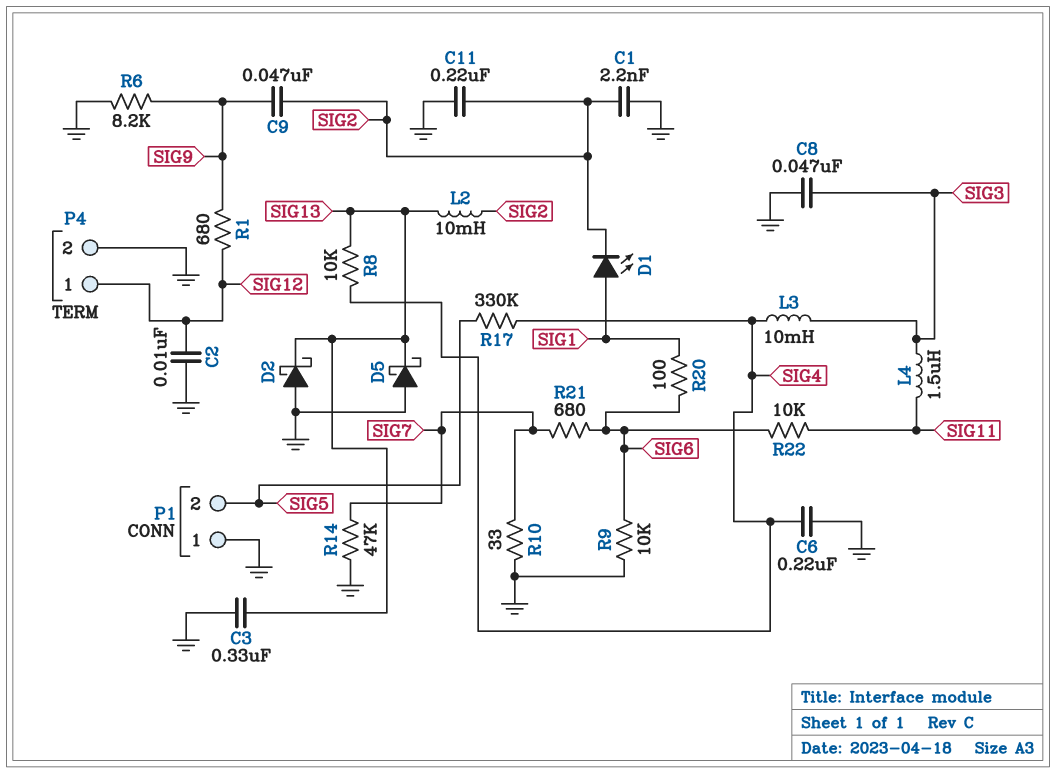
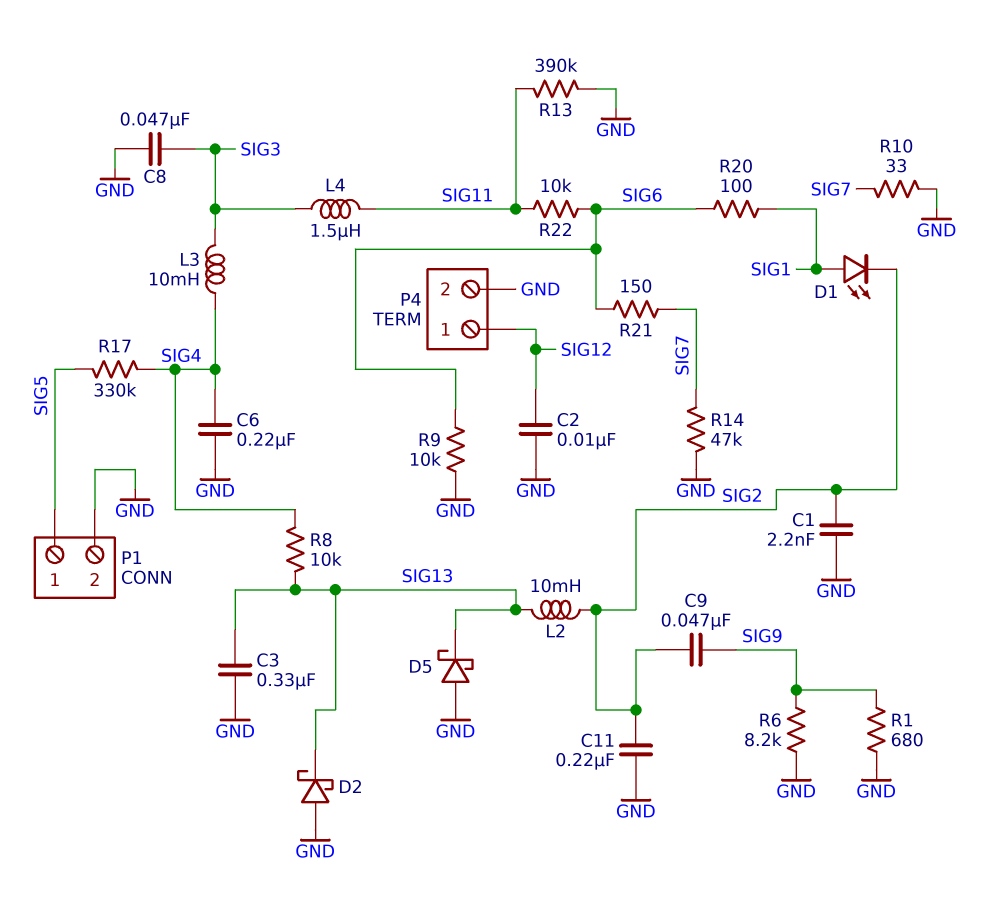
P1 pin 1: GND -> SIG5
P1 pin 2: SIG5 -> GND
R1: 680 (SIG9, SIG12) -> 680 (GND, SIG9)
R13: none -> 390k (GND, SIG11)
R21: 680 (SIG6, SIG7) -> 150 (SIG6, SIG7)

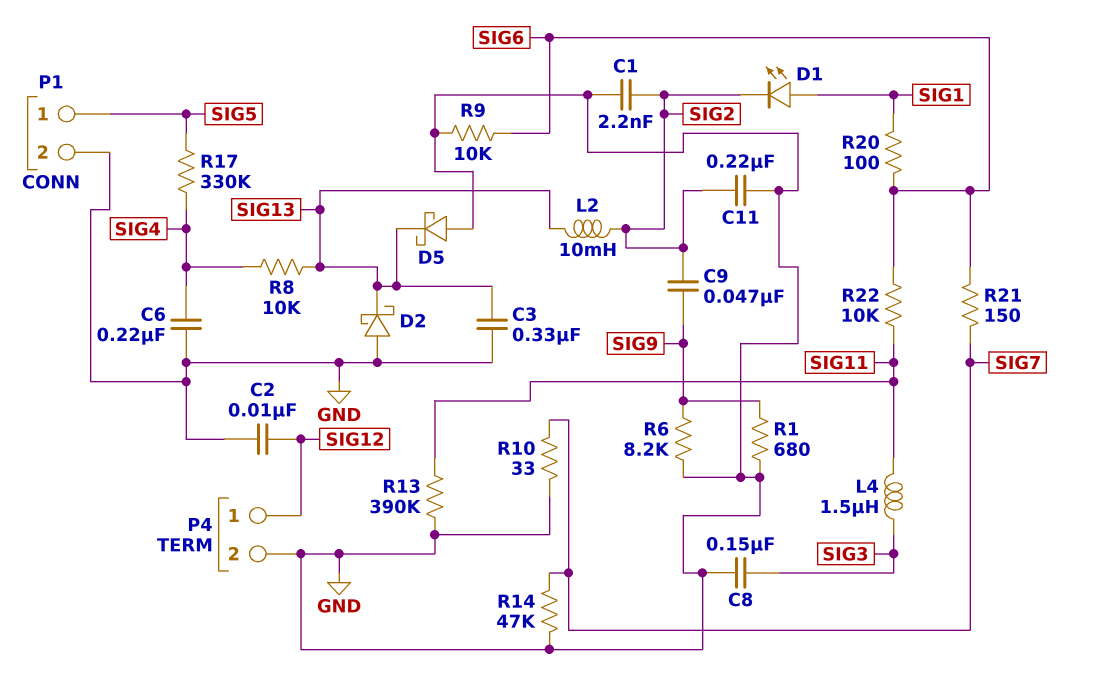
C8: 47nF (GND, SIG3) -> 150nF (GND, SIG3)
L3: 10mH (SIG3, SIG4) -> none

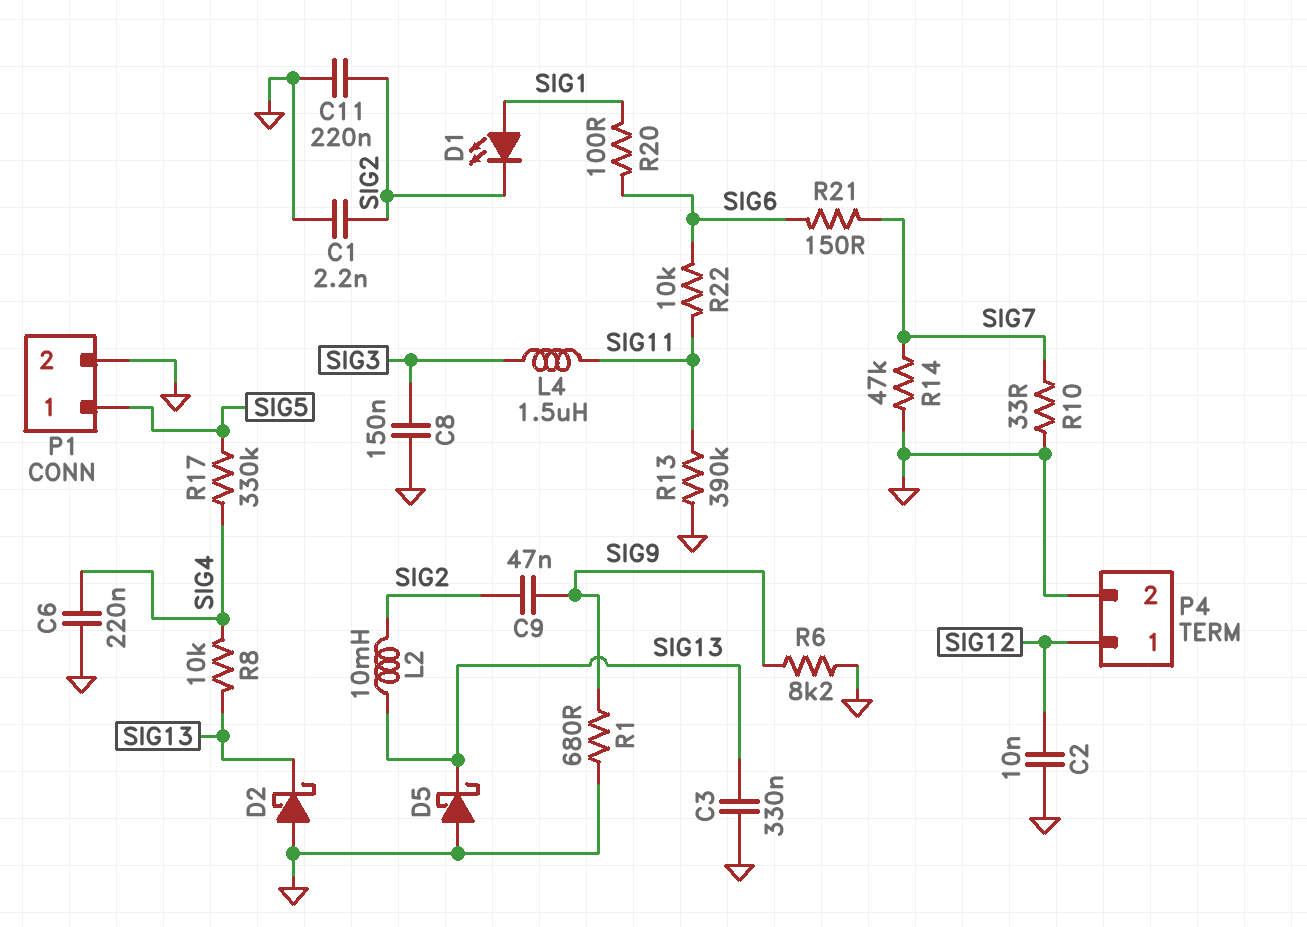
R9: 10k (GND, SIG6) -> none

